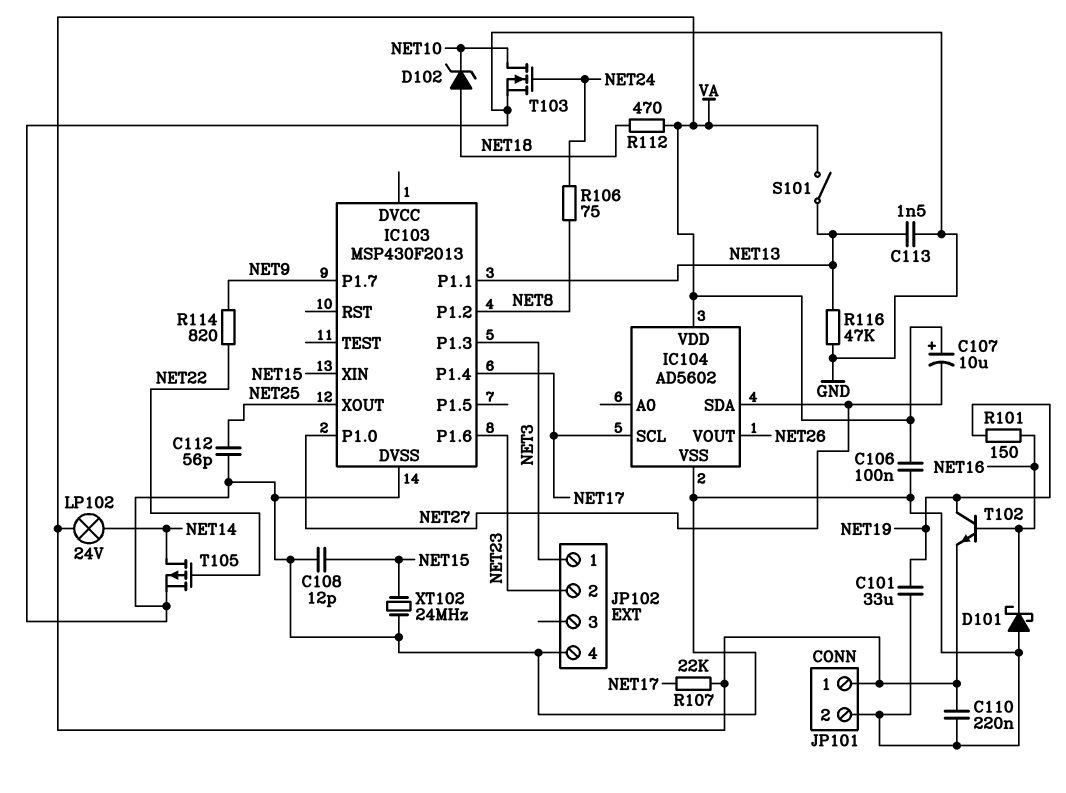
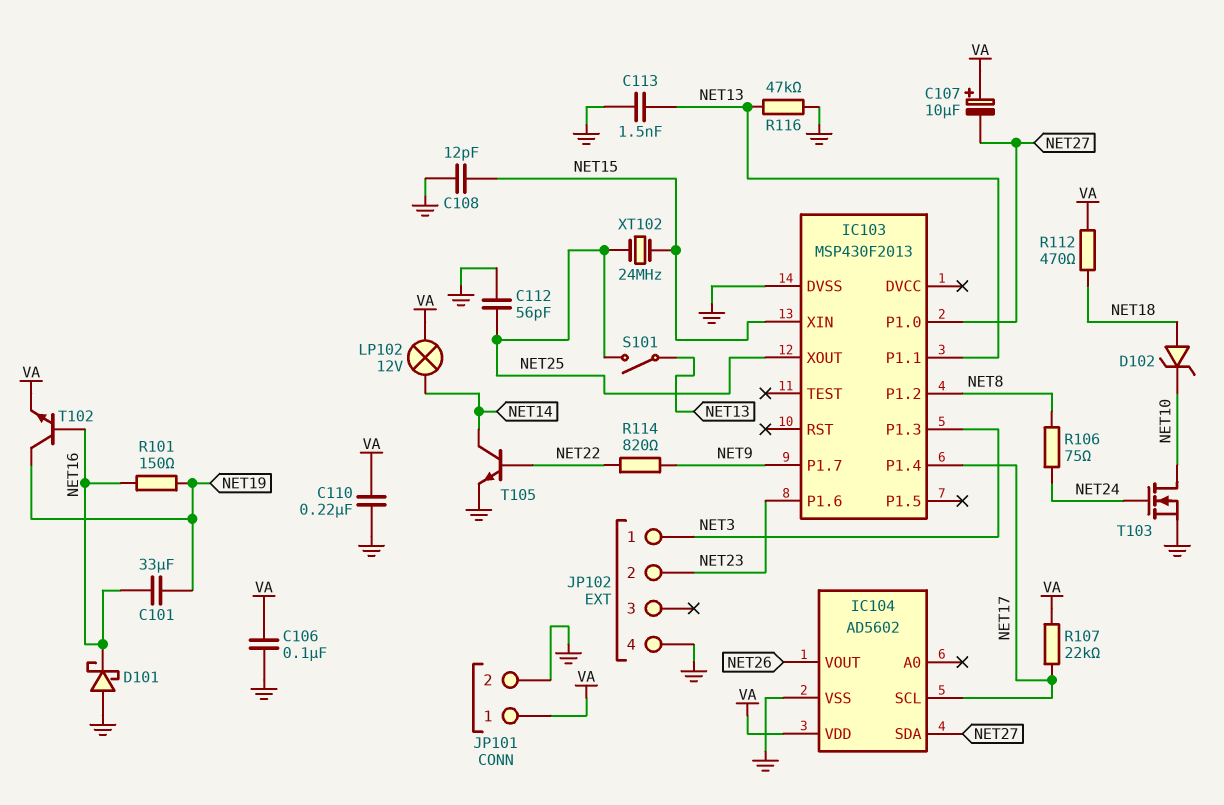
C101: 33uF (GND, NET19) -> 33uF (NET16, NET19)
LP102: lamp 24V (NET14, VA) -> lamp 12V (NET14, VA)
S101: switch (NET13, VA) -> switch (NET13, NET25)
T105: PMOS (G NET22, D NET14, S GND) -> NPN (B NET22, C NET14, E GND)
XT102: 24MHz (GND, NET15) -> 24MHz (NET15, NET25)

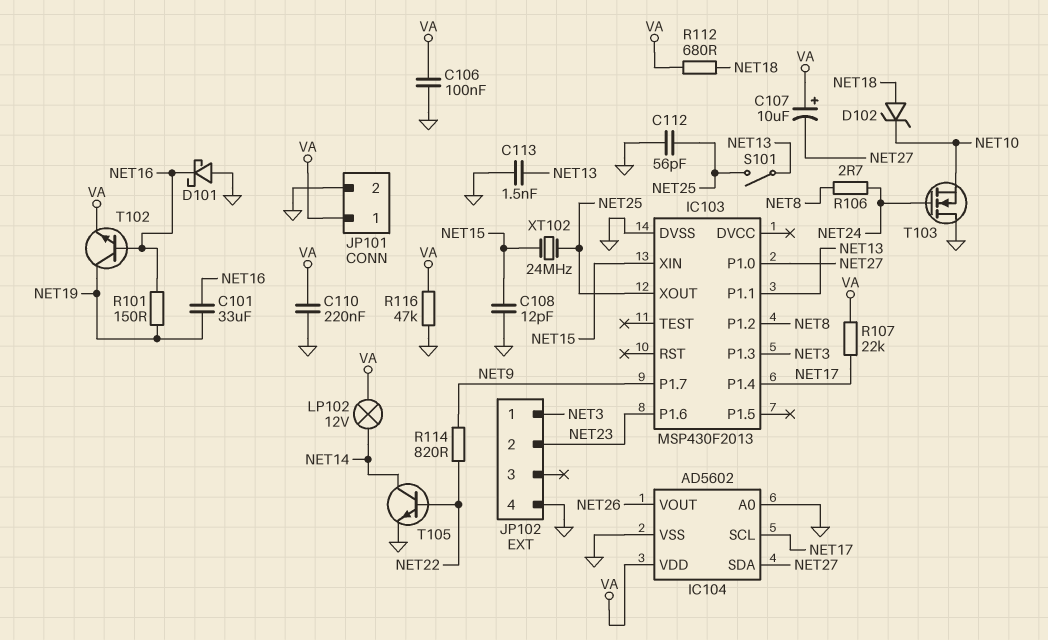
IC104 pin A0: none -> GND
R106: 75 (NET8, NET24) -> 2.7 (NET8, NET24)
R112: 470 (NET18, VA) -> 680 (NET18, VA)
R116: 47k (GND, NET13) -> 47k (GND, VA)
T103: NMOS (G NET24, D NET10, S GND) -> NMOS (G NET24, D GND, S NET10)

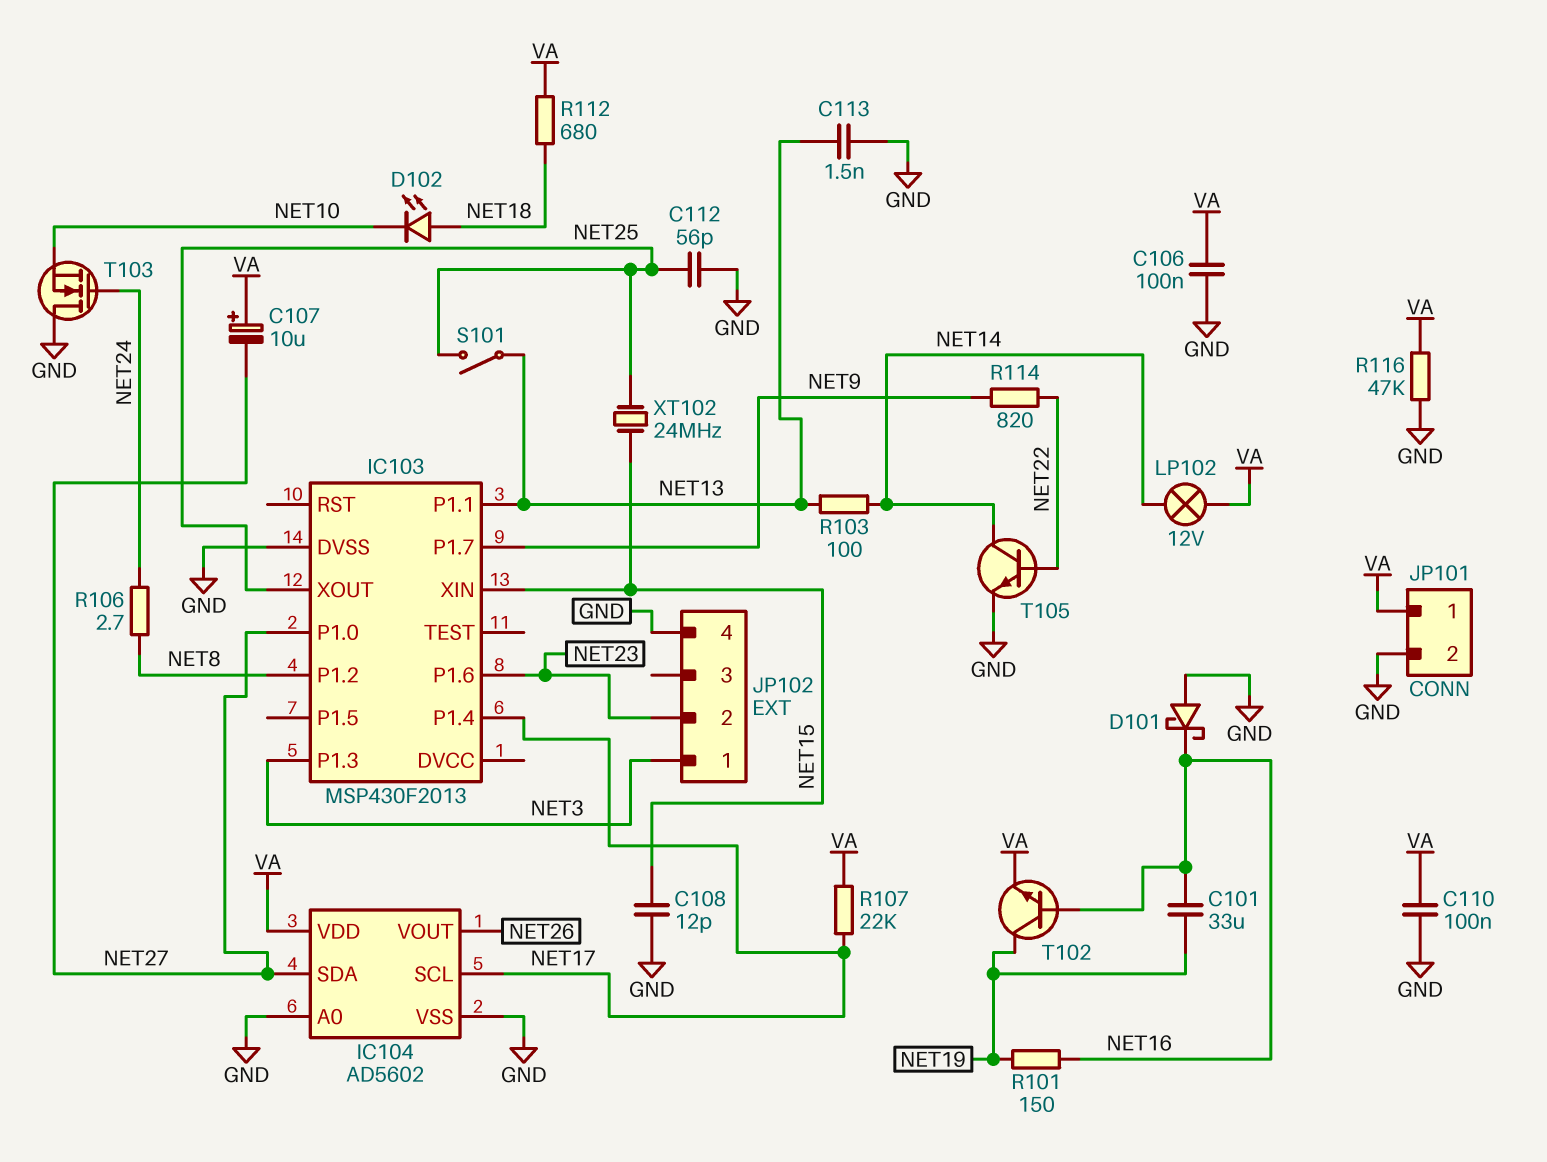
C110: 220nF (GND, VA) -> 100nF (GND, VA)
D102: zener (A NET18, K NET10) -> LED (A NET18, K NET10)
R103: none -> 100 (NET13, NET14)

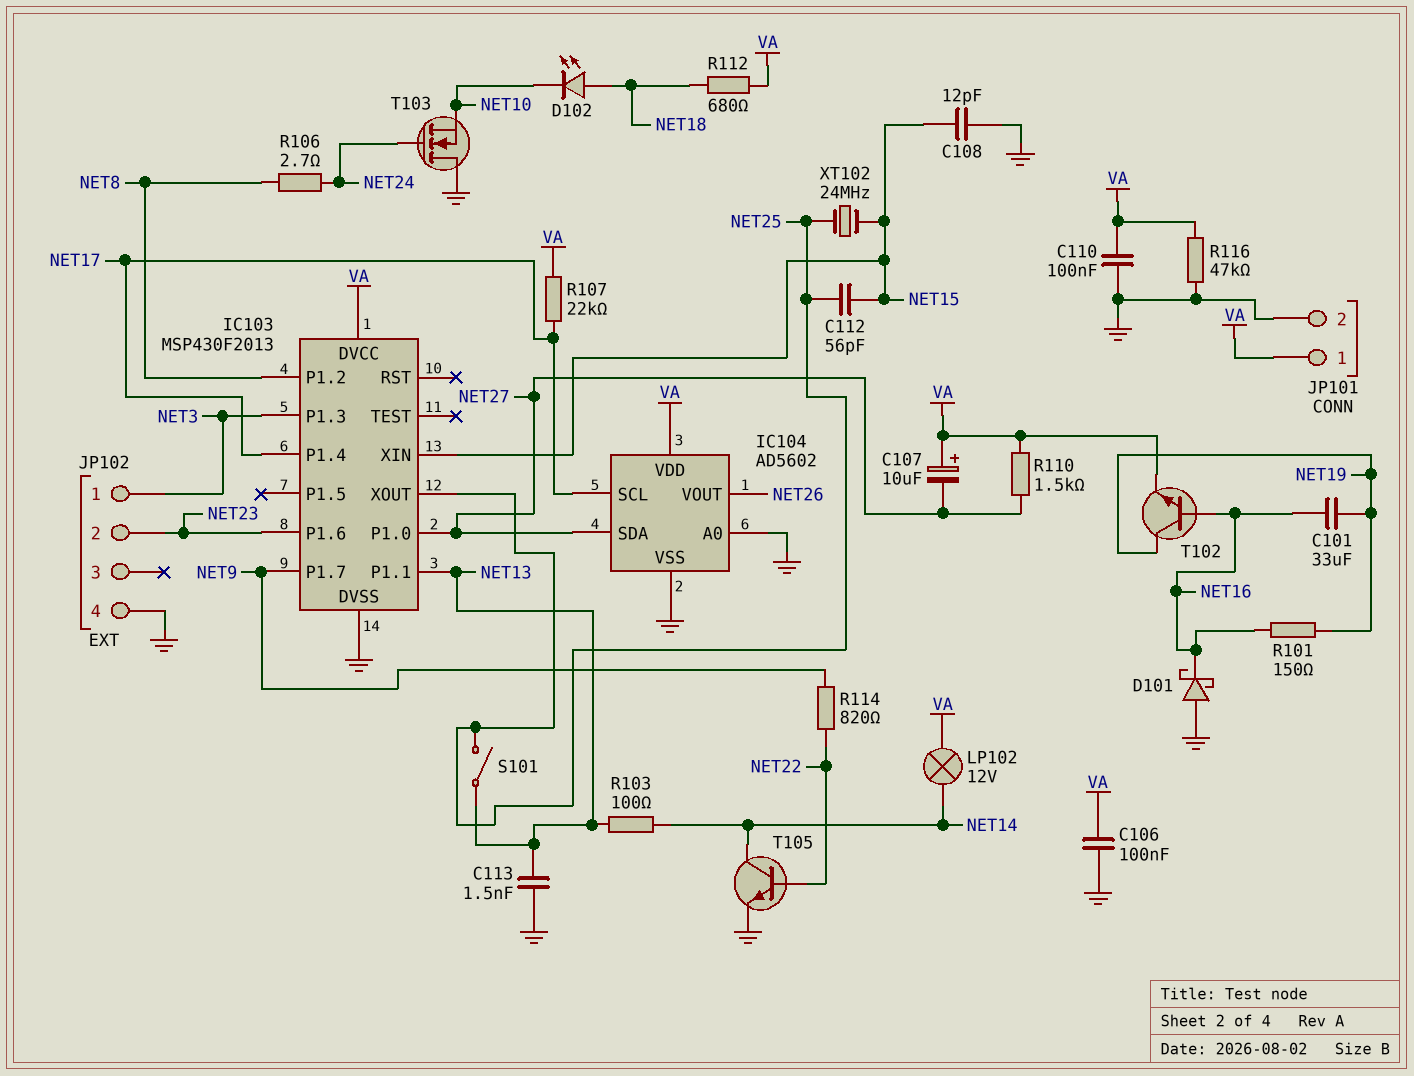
C112: 56pF (GND, NET25) -> 56pF (NET15, NET25)
IC103 pin DVCC: none -> VA
R110: none -> 1.5k (NET27, VA)

